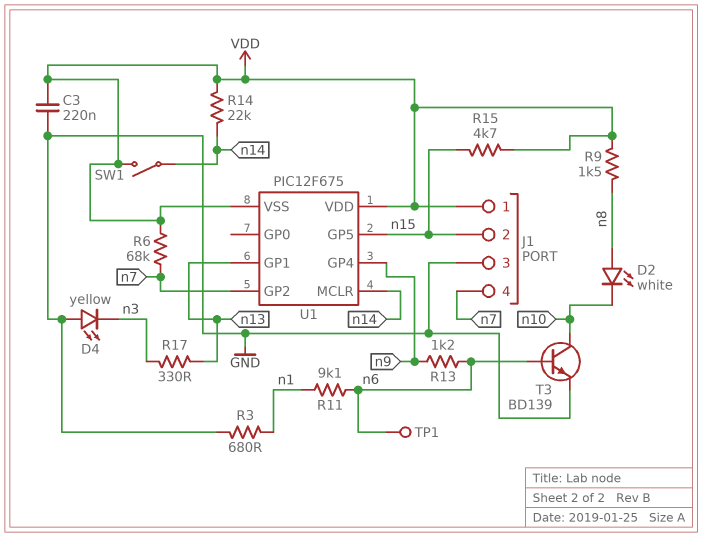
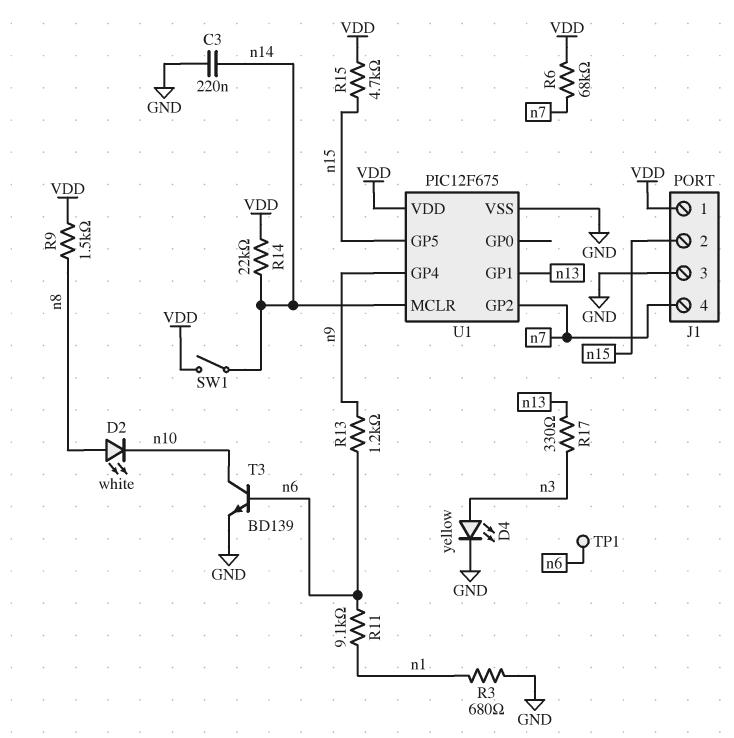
C3: 220nF (GND, VDD) -> 220nF (GND, n14)
D4: LED yellow (A GND, K n3) -> LED yellow (A n3, K GND)
U1 pin VSS: VDD -> GND

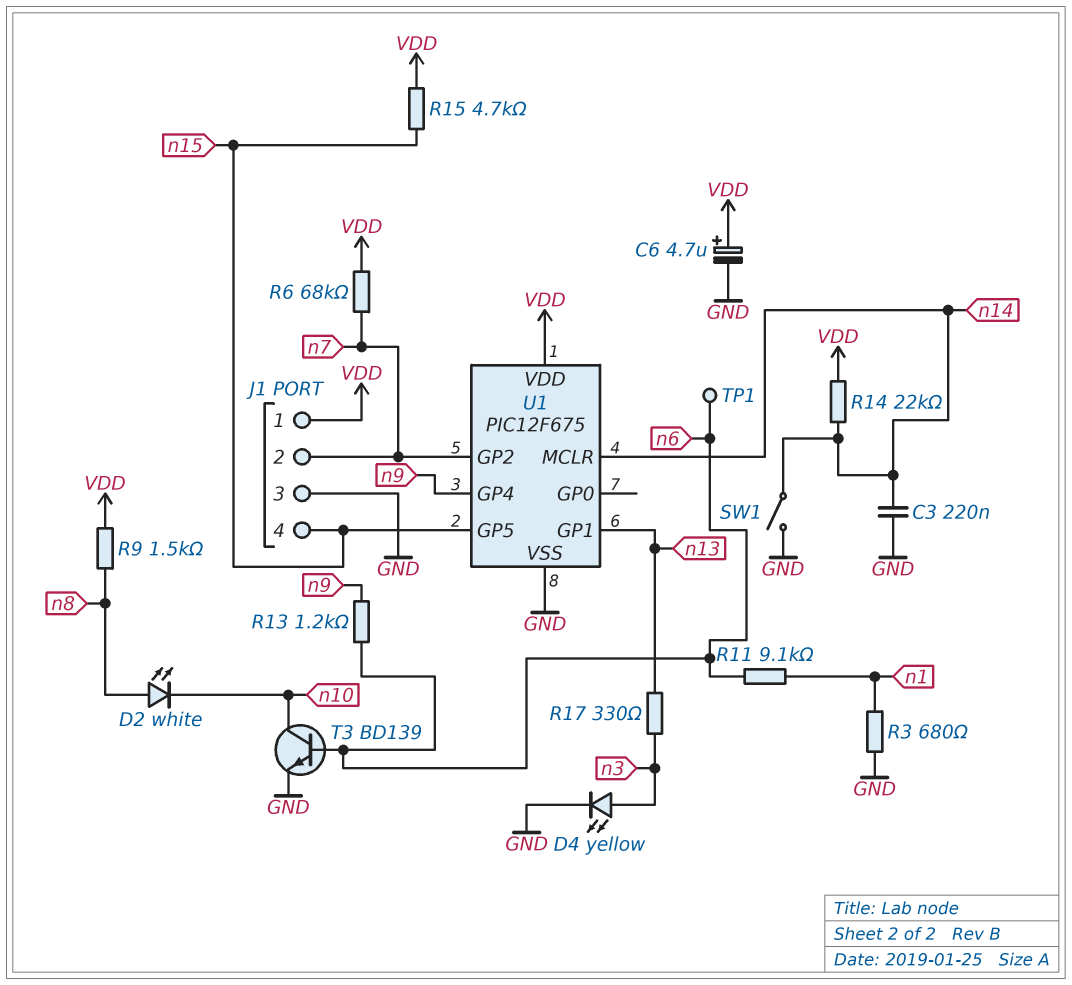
C6: none -> 4.7uF (plus VDD, minus GND)
J1 pin 2: n15 -> n7
J1 pin 4: n7 -> n15
SW1: switch (VDD, n14) -> switch (GND, n14)

